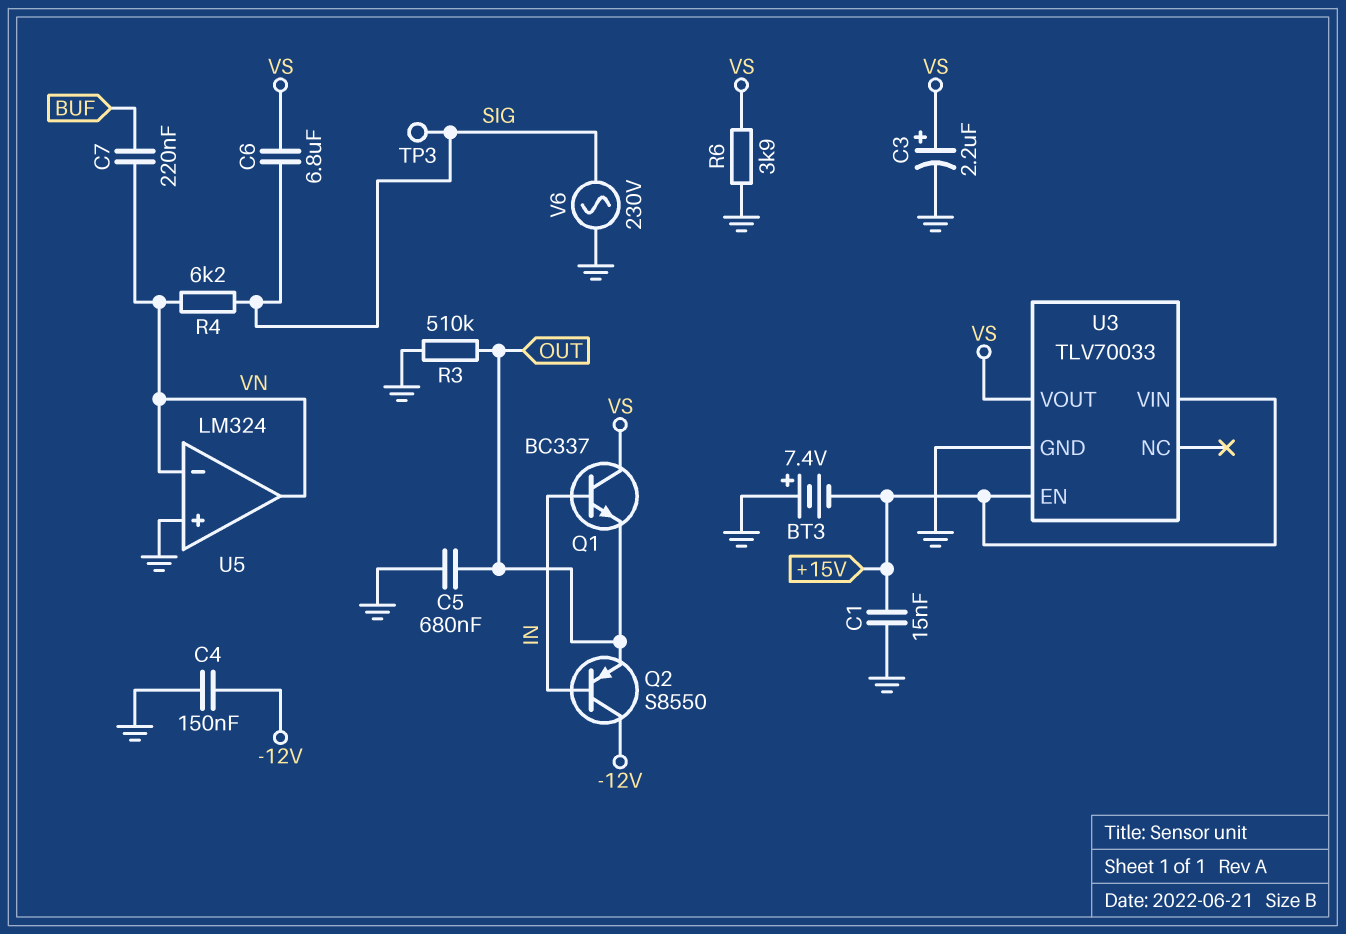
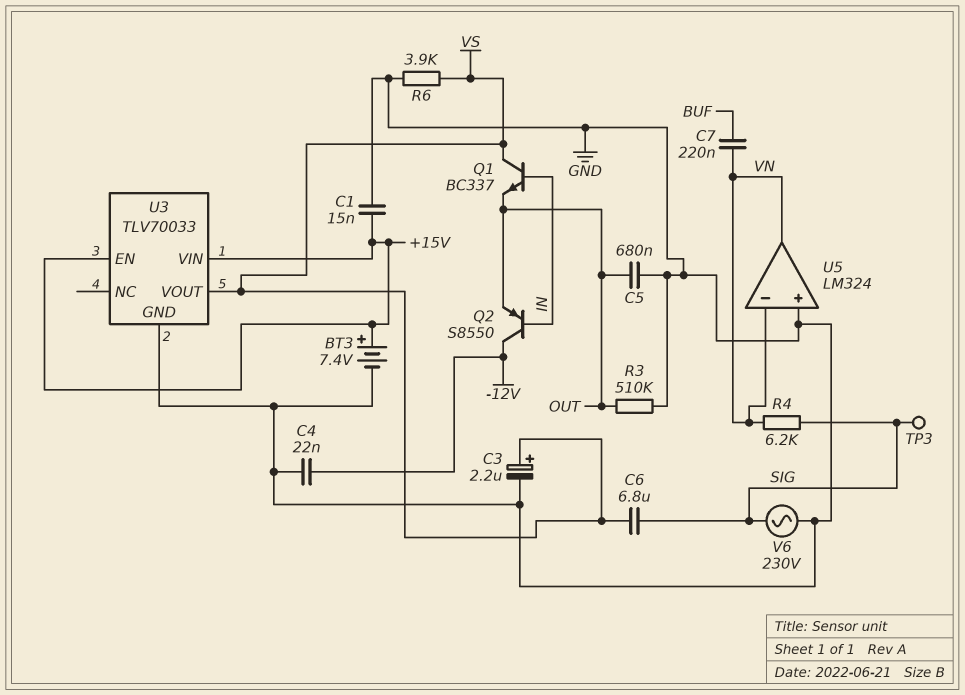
BT3: 7.4V (plus GND, minus +15V) -> 7.4V (plus +15V, minus GND)
C4: 150nF (-12V, GND) -> 22nF (-12V, GND)

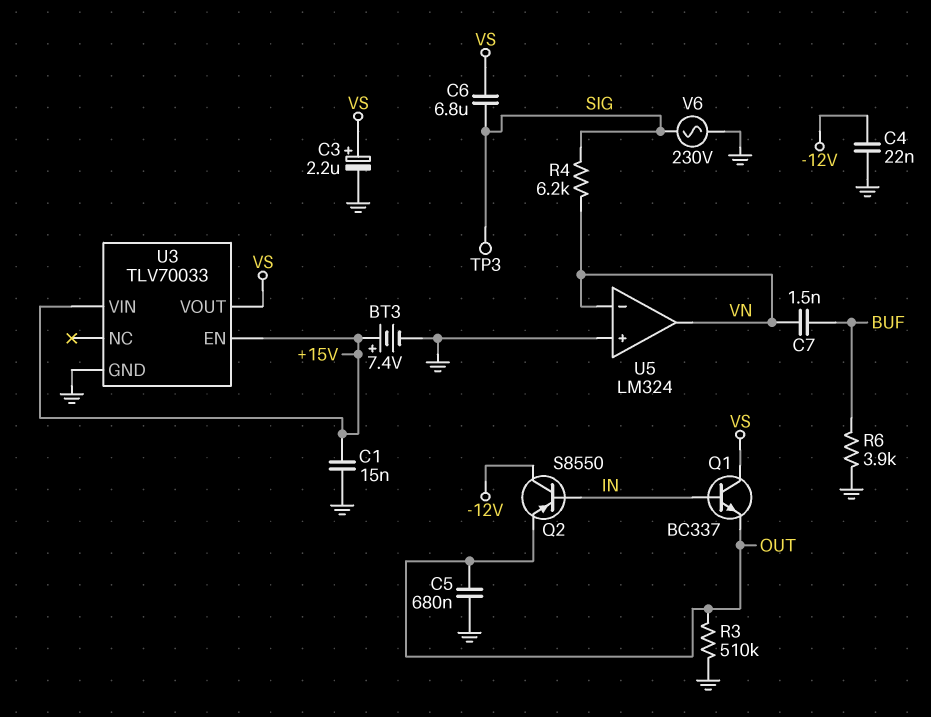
C7: 220nF (BUF, VN) -> 1.5nF (BUF, VN)
R6: 3.9k (GND, VS) -> 3.9k (BUF, GND)

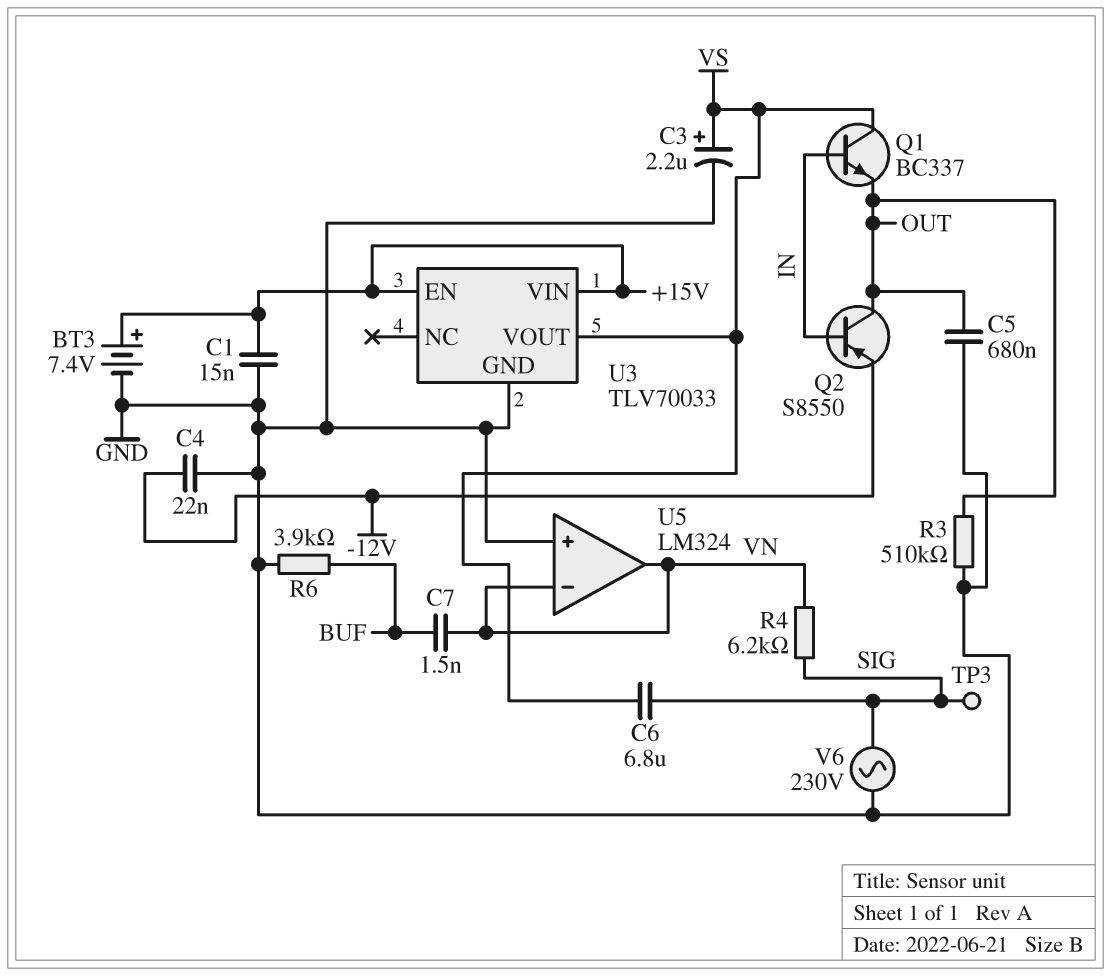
Q2: PNP S8550 (B IN, C -12V, E OUT) -> PNP S8550 (B IN, C OUT, E -12V)

